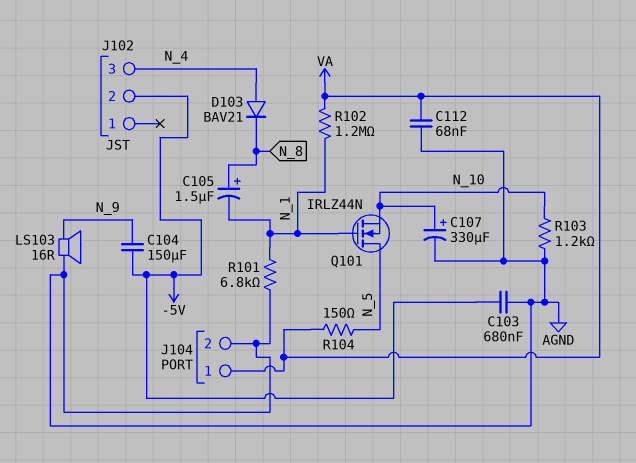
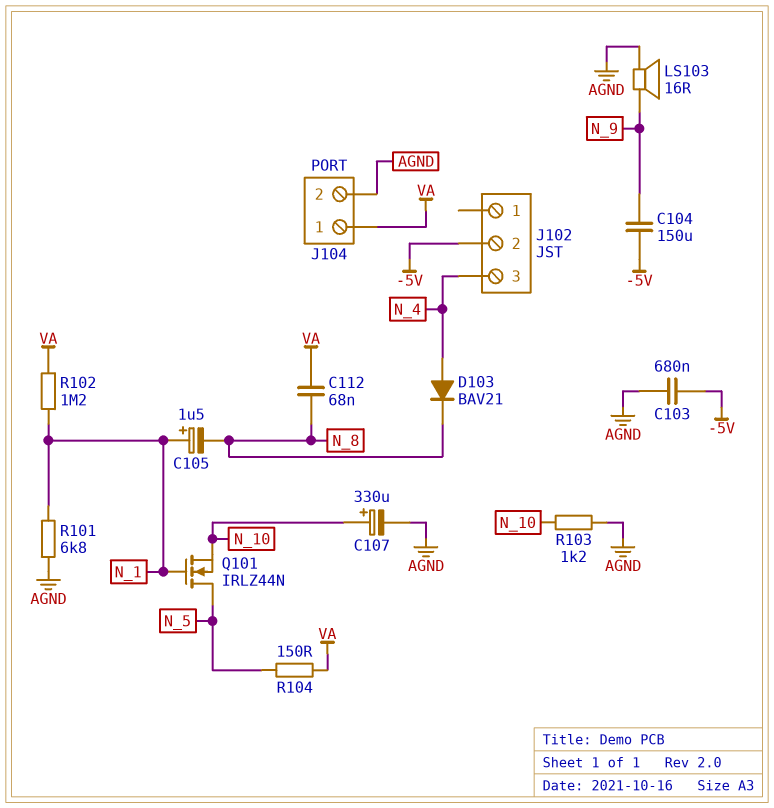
C105: 1.5uF (plus N_8, minus N_1) -> 1.5uF (plus N_1, minus N_8)
C112: 68nF (AGND, VA) -> 68nF (N_8, VA)

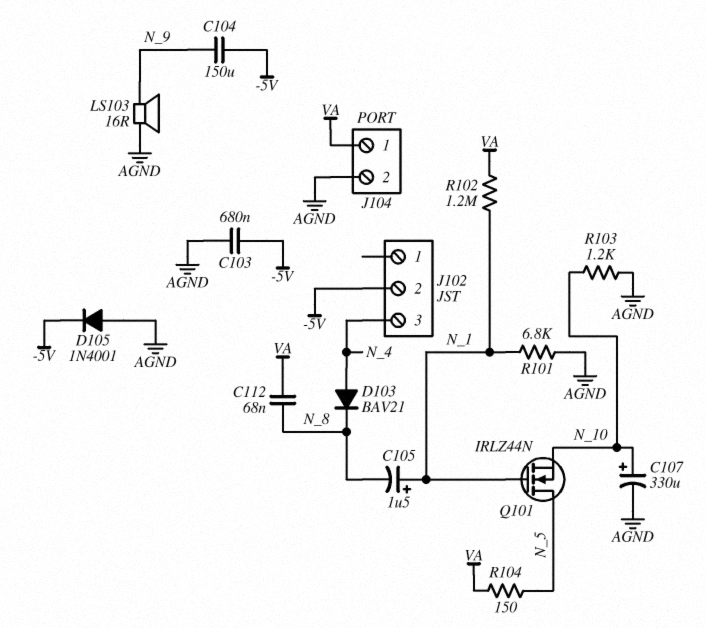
D105: none -> diode 1N4001 (A AGND, K -5V)

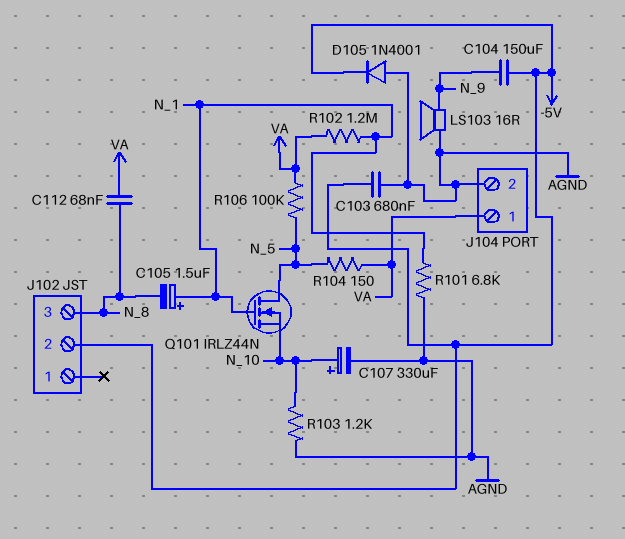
D103: diode BAV21 (A N_4, K N_8) -> none
J102 pin 3: N_4 -> N_8
R106: none -> 100k (N_5, VA)

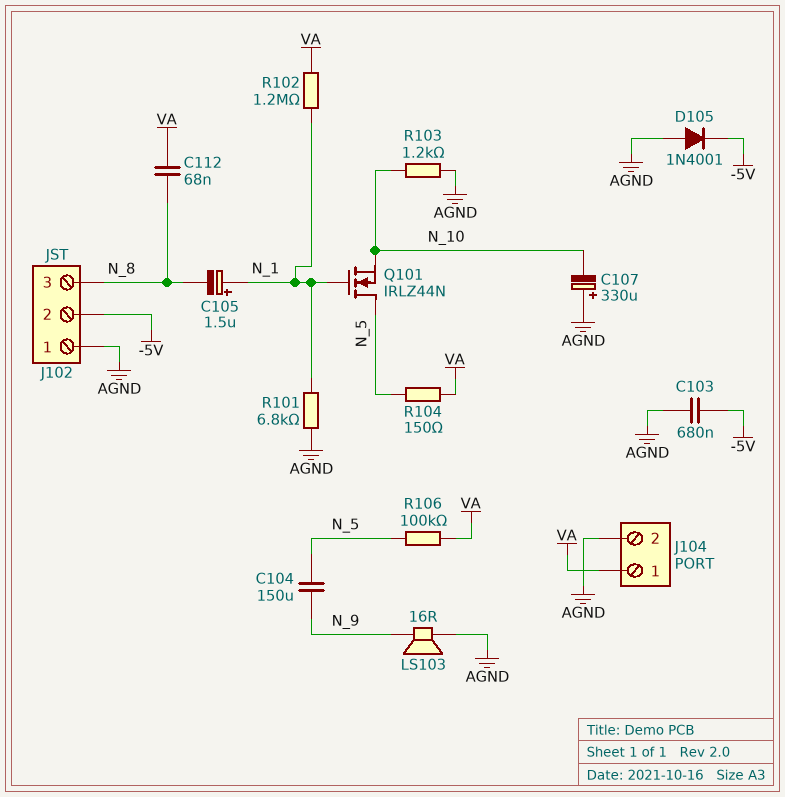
C104: 150uF (-5V, N_9) -> 150uF (N_5, N_9)
C107: 330uF (plus N_10, minus AGND) -> 330uF (plus AGND, minus N_10)
J102 pin 1: none -> AGND

